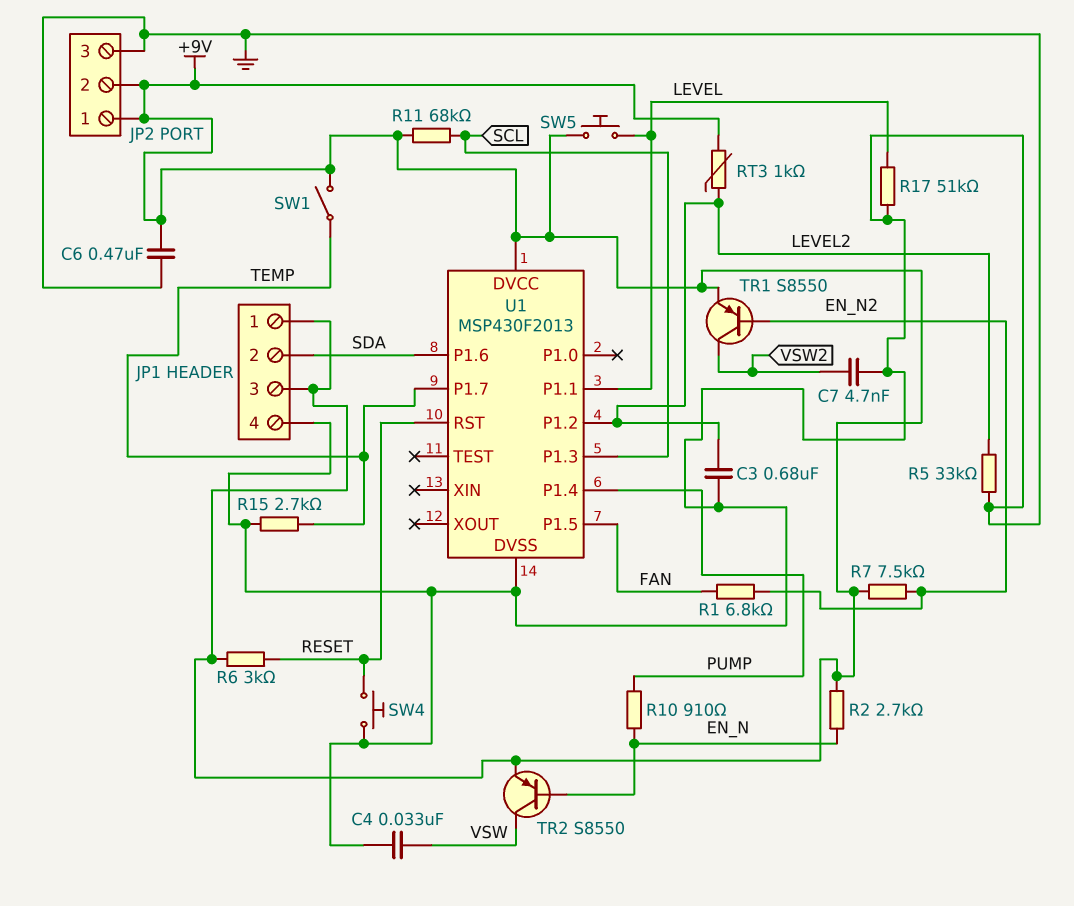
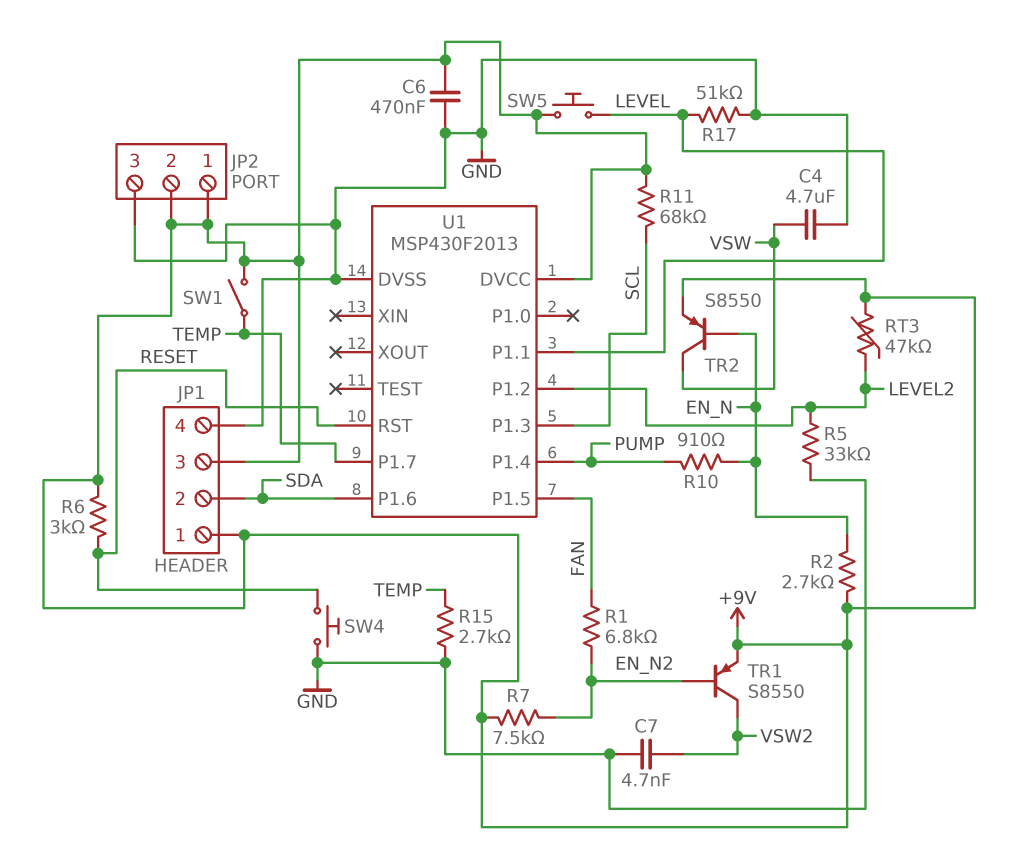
C3: 680nF (GND, LEVEL2) -> none
C4: 33nF (GND, VSW) -> 4.7uF (GND, VSW)
RT3: 1k (+9V, LEVEL2) -> 47k (+9V, LEVEL2)

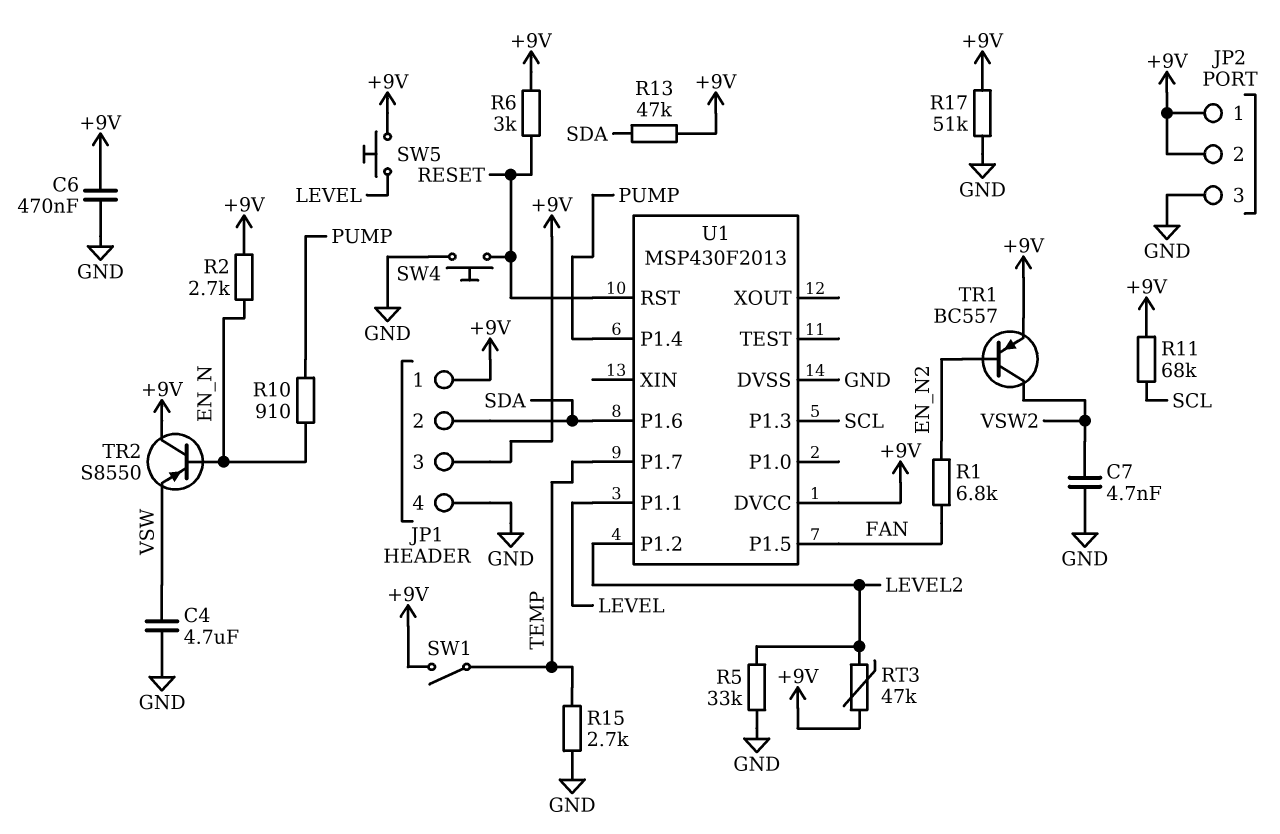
R7: 7.5k (+9V, EN_N2) -> none
R13: none -> 47k (+9V, SDA)
R17: 51k (GND, LEVEL) -> 51k (+9V, GND)
TR1: PNP S8550 (B EN_N2, C VSW2, E +9V) -> PNP BC557 (B EN_N2, C VSW2, E +9V)
TR2: PNP S8550 (B EN_N, C VSW, E +9V) -> PNP S8550 (B EN_N, C +9V, E VSW)

